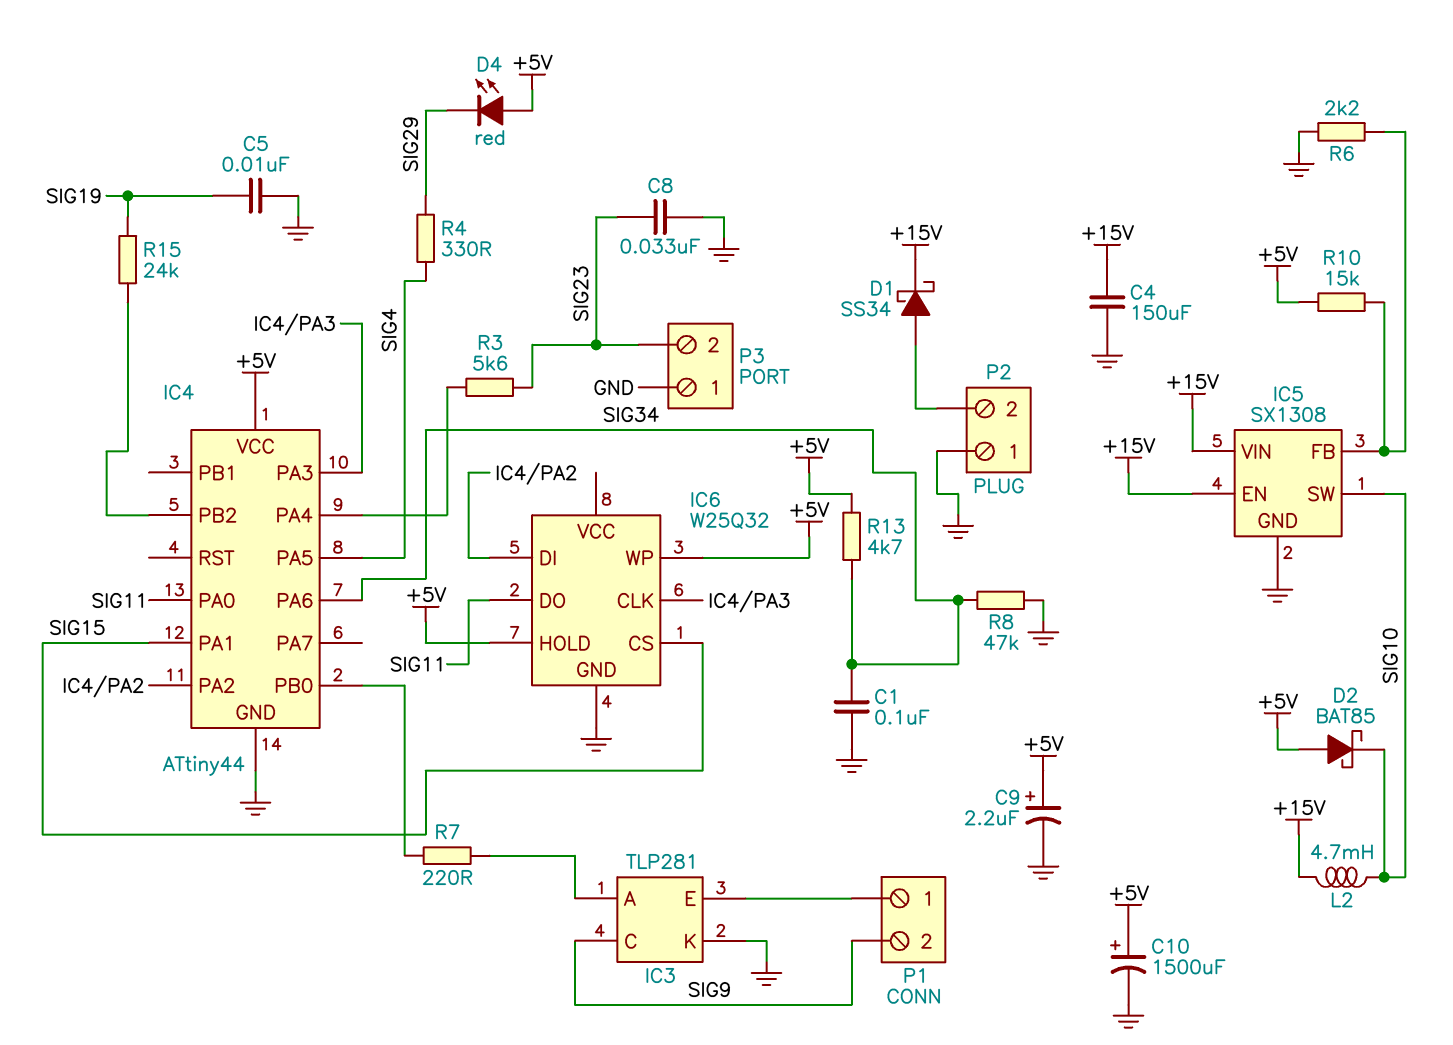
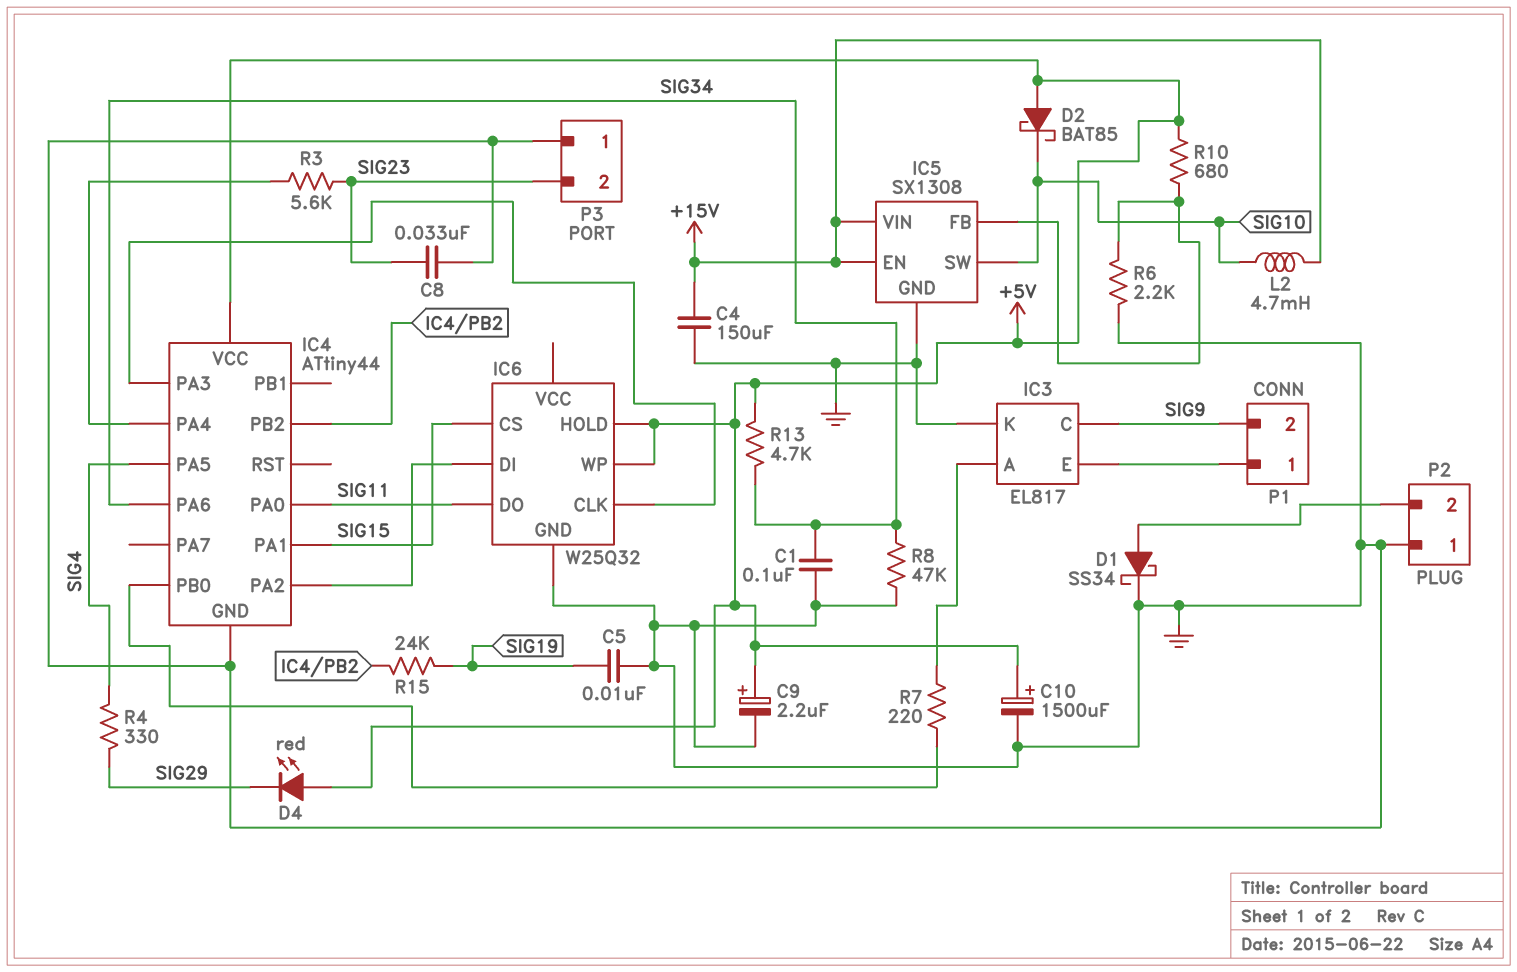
D1: schottky SS34 (A P2/2, K +15V) -> schottky SS34 (A P2/2, K GND)
IC3: TLP281 -> EL817
R10: 15k (+5V, IC5/FB) -> 680 (+5V, IC5/FB)

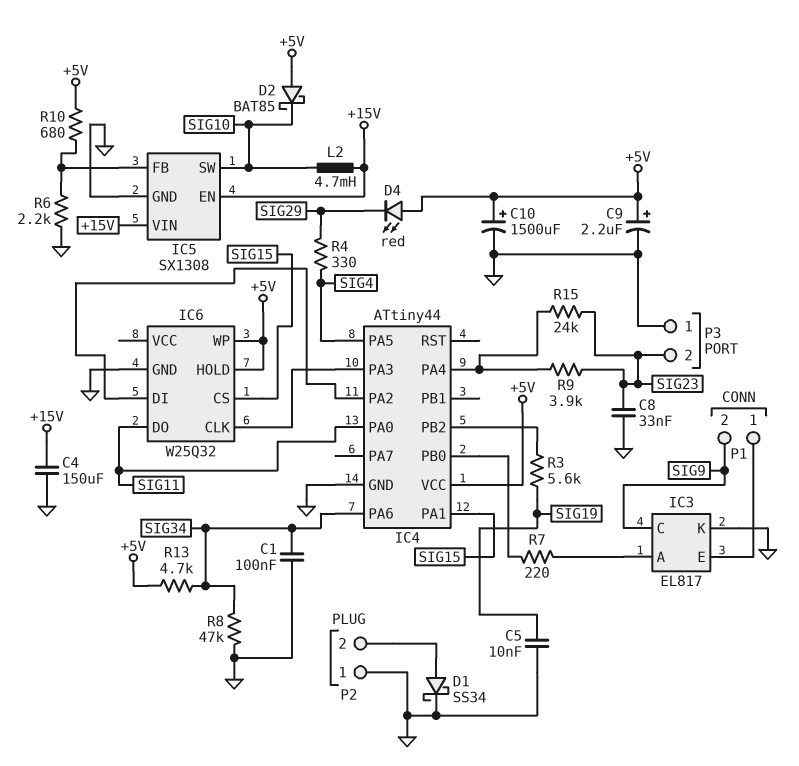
R3: 5.6k (IC4/PA4, SIG23) -> 5.6k (IC4/PB2, SIG19)
R9: none -> 3.9k (IC4/PA4, SIG23)
R15: 24k (IC4/PB2, SIG19) -> 24k (IC4/PA4, SIG23)

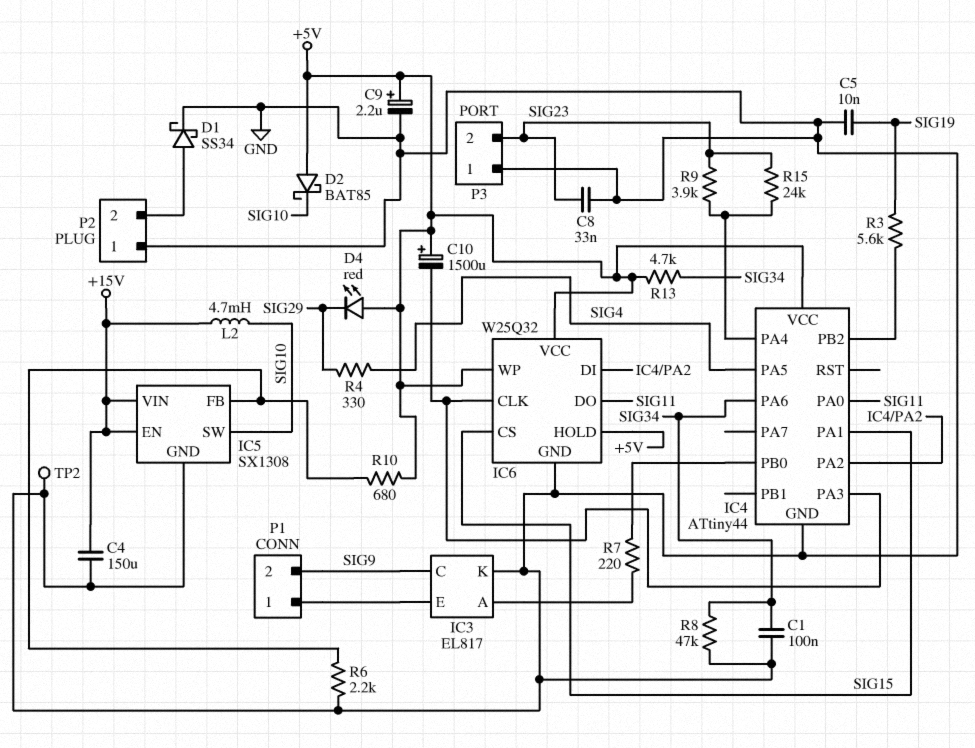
C10: 1500uF (plus +5V, minus GND) -> 1500uF (plus +5V, minus IC4/PA3)
IC6 pin VCC: none -> +5V
TP2: none -> test point (GND)

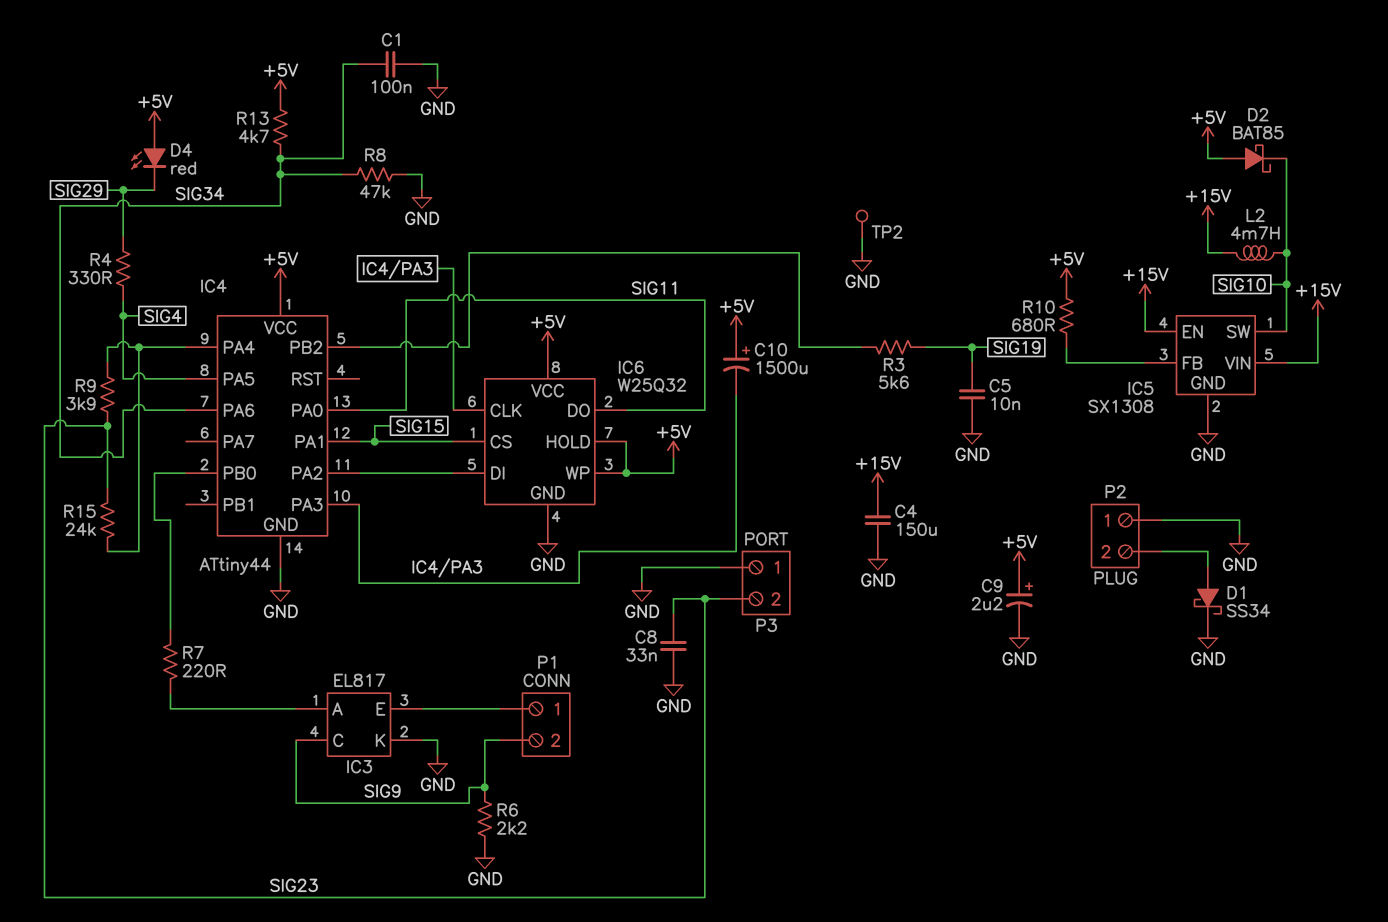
R6: 2.2k (GND, IC5/FB) -> 2.2k (GND, SIG9)

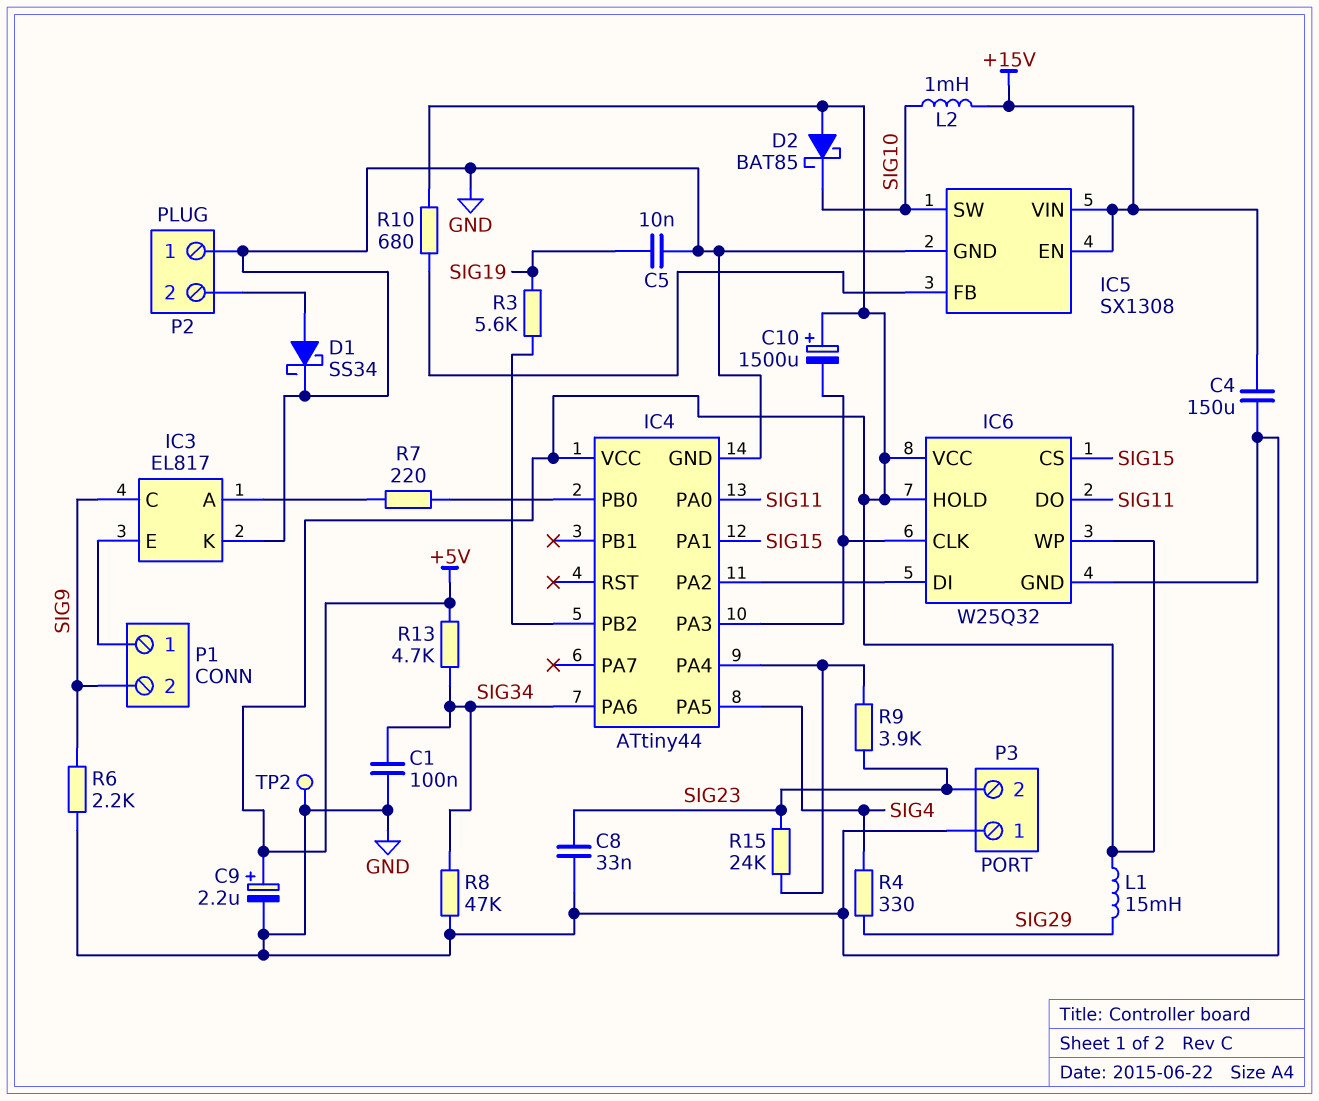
D4: LED red (A +5V, K SIG29) -> none
L1: none -> 15mH (+5V, SIG29)
L2: 4.7mH (+15V, SIG10) -> 1mH (+15V, SIG10)

